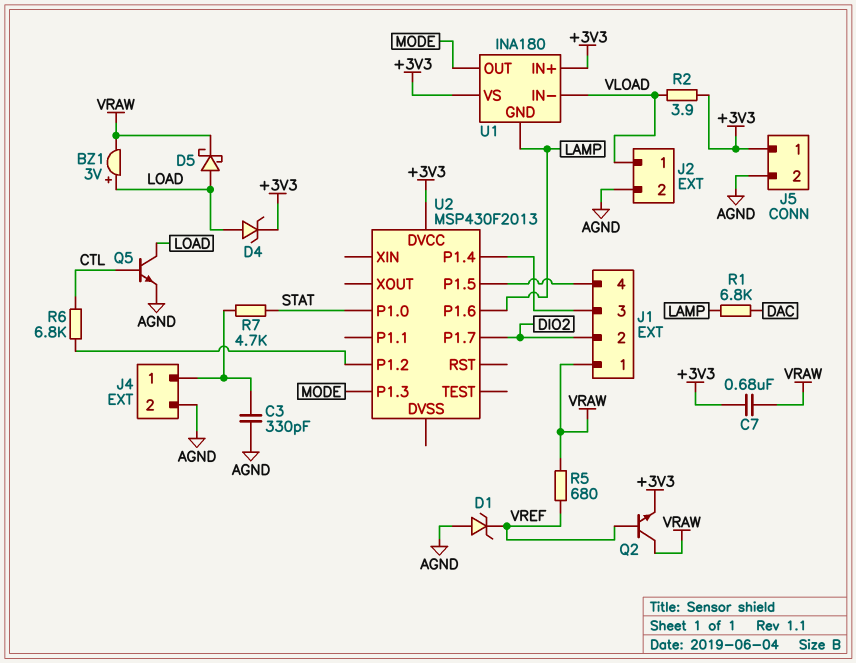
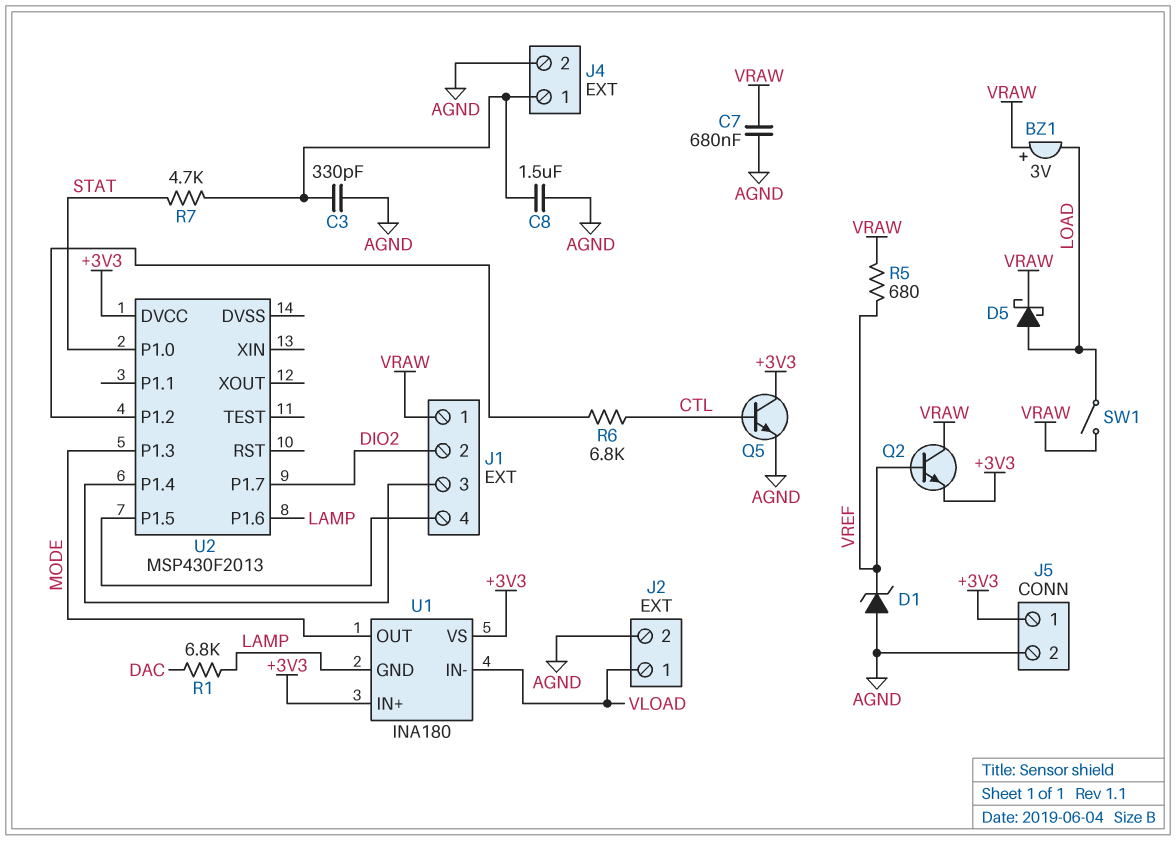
BZ1: buzzer 3V (plus LOAD, minus VRAW) -> buzzer 3V (plus VRAW, minus LOAD)
C7: 680nF (+3V3, VRAW) -> 680nF (AGND, VRAW)
C8: none -> 1.5uF (AGND, J4/1)
D4: zener (A LOAD, K +3V3) -> none
Q5: NPN (B CTL, C LOAD, E AGND) -> NPN (B CTL, C +3V3, E AGND)
R2: 3.9 (+3V3, VLOAD) -> none
SW1: none -> switch (LOAD, VRAW)

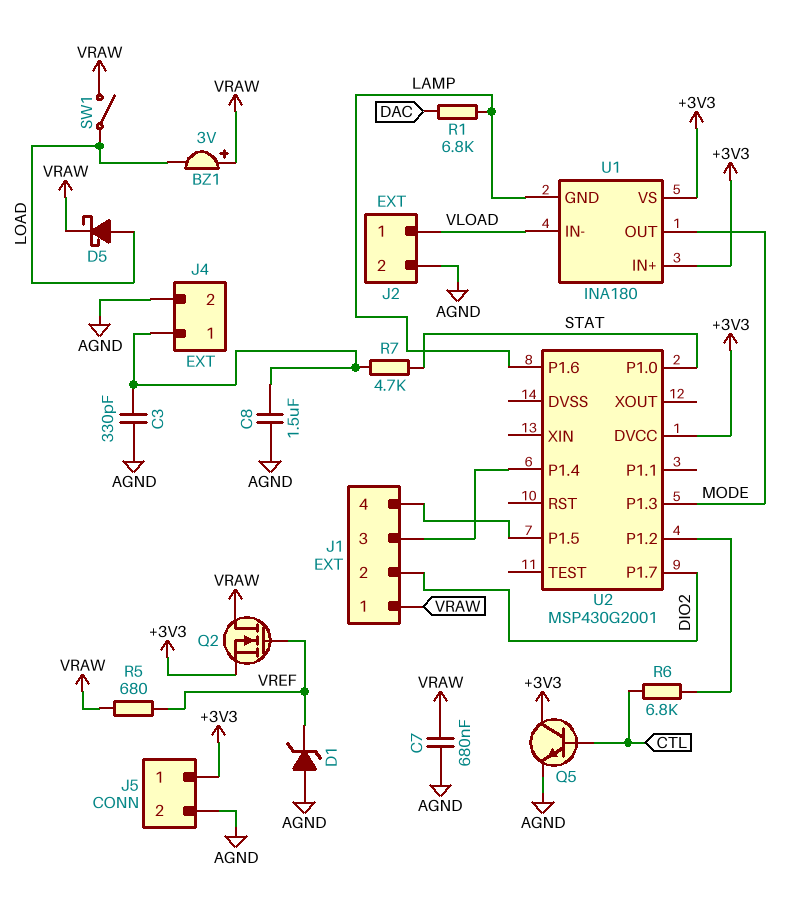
Q2: NPN (B VREF, C VRAW, E +3V3) -> NMOS (G VREF, D VRAW, S +3V3)
U2: MSP430F2013 -> MSP430G2001

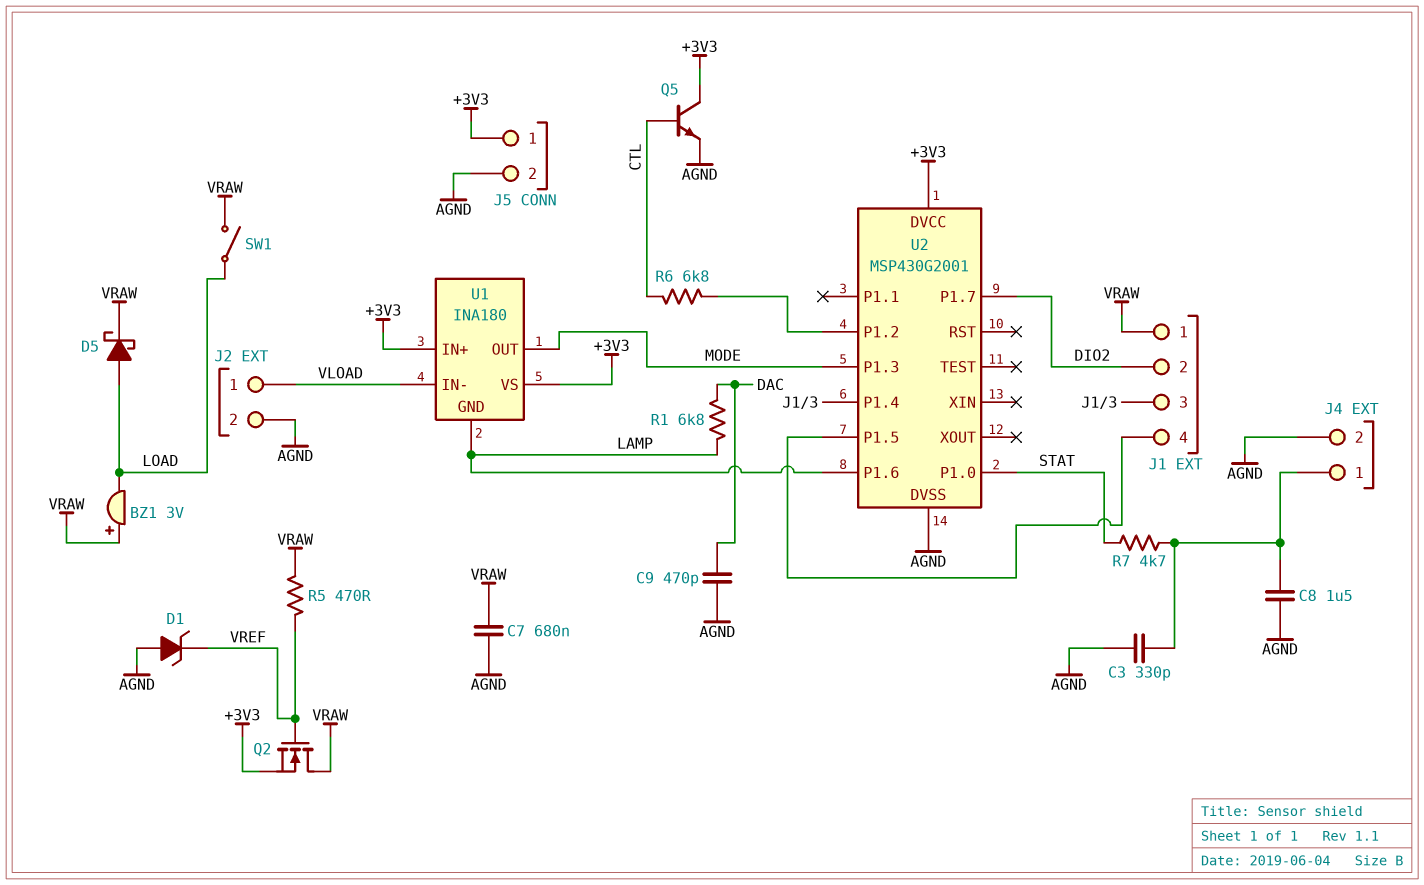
C9: none -> 470pF (AGND, DAC)
R5: 680 (VRAW, VREF) -> 470 (VRAW, VREF)
U2 pin DVSS: none -> AGND

